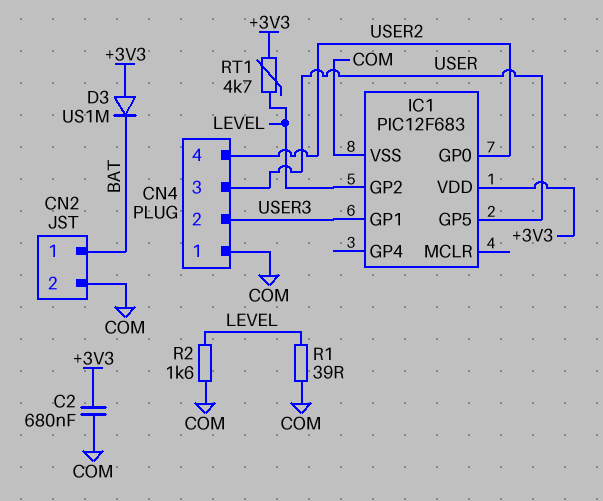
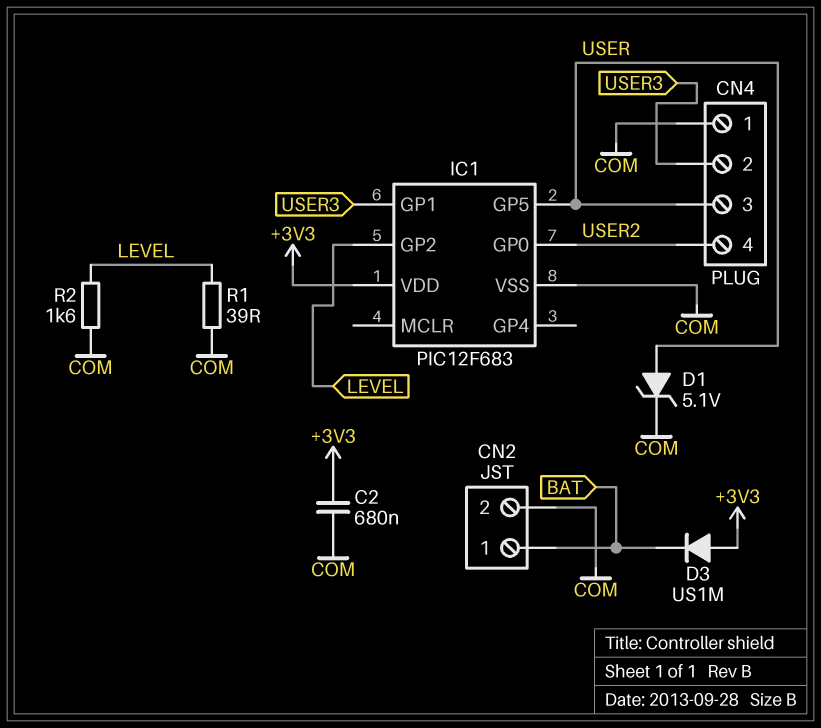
D1: none -> zener 5.1V (A USER, K COM)
RT1: 4.7k (+3V3, LEVEL) -> none

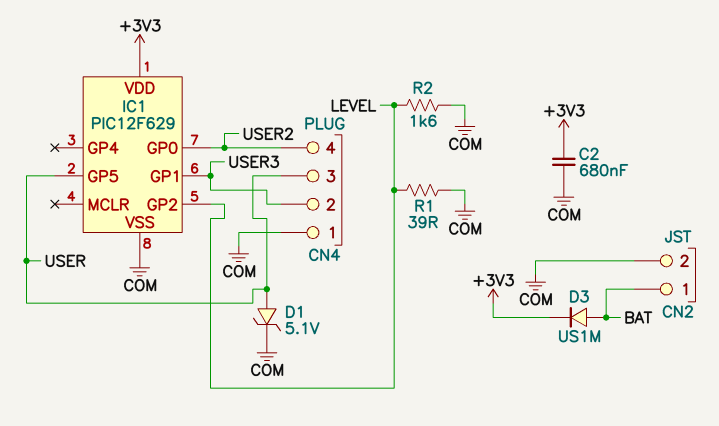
D3: diode US1M (A +3V3, K BAT) -> diode US1M (A BAT, K +3V3)
IC1: PIC12F683 -> PIC12F629

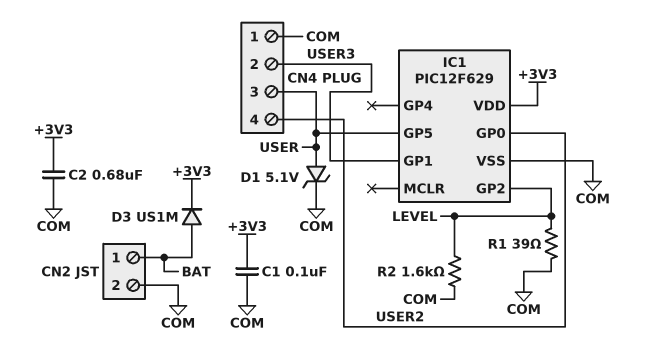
C1: none -> 100nF (+3V3, COM)

